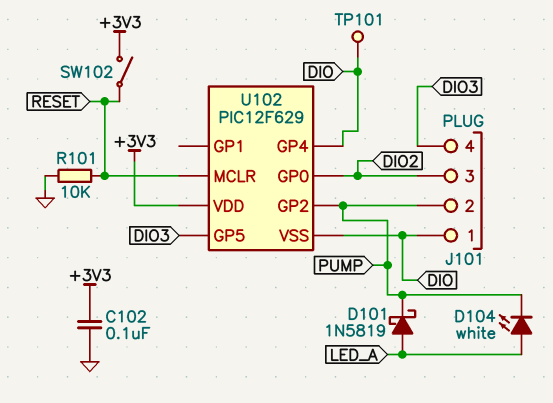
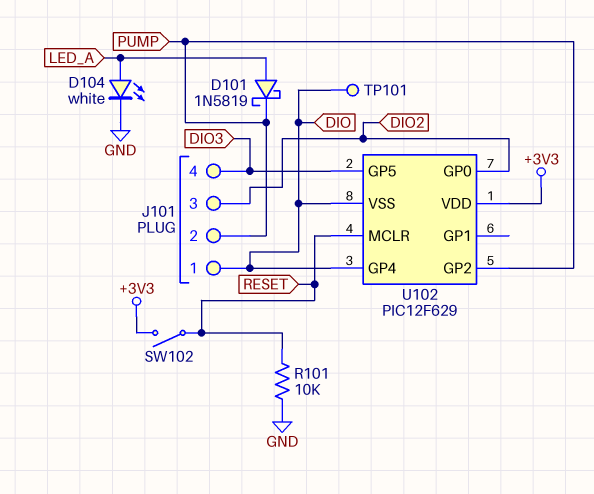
C102: 100nF (+3V3, GND) -> none
D104: LED white (A LED_A, K PUMP) -> LED white (A LED_A, K GND)

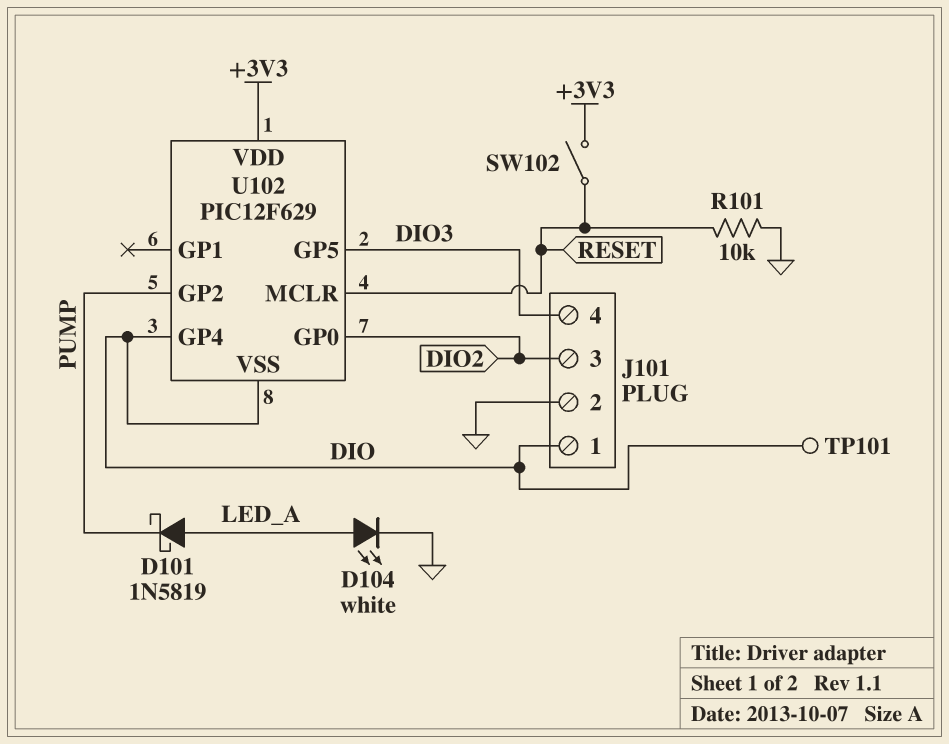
J101 pin 2: PUMP -> GND

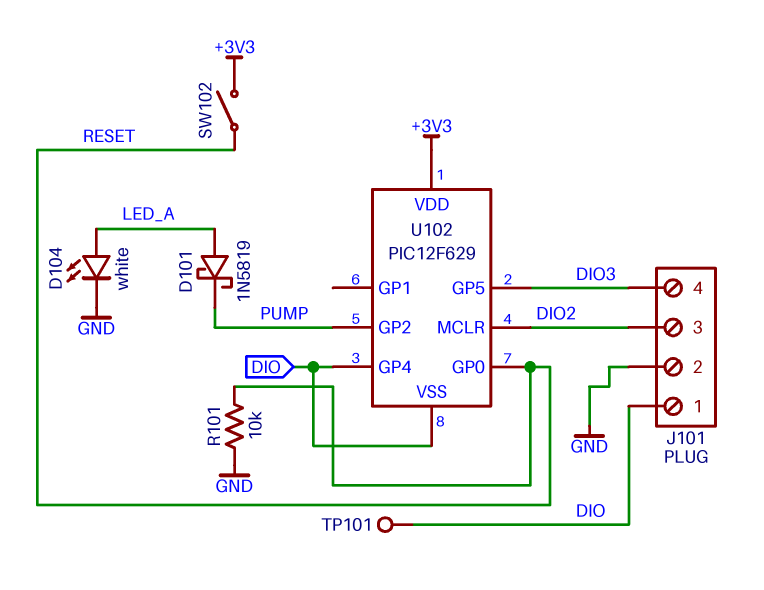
U102 pin GP0: DIO2 -> RESET
U102 pin MCLR: RESET -> DIO2

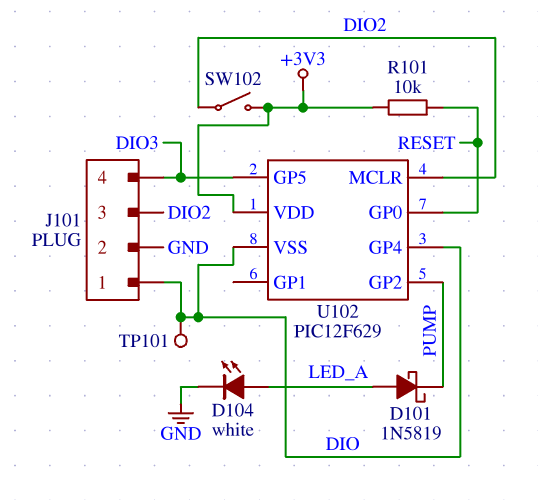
R101: 10k (GND, RESET) -> 10k (+3V3, RESET)
SW102: switch (+3V3, RESET) -> switch (+3V3, DIO2)

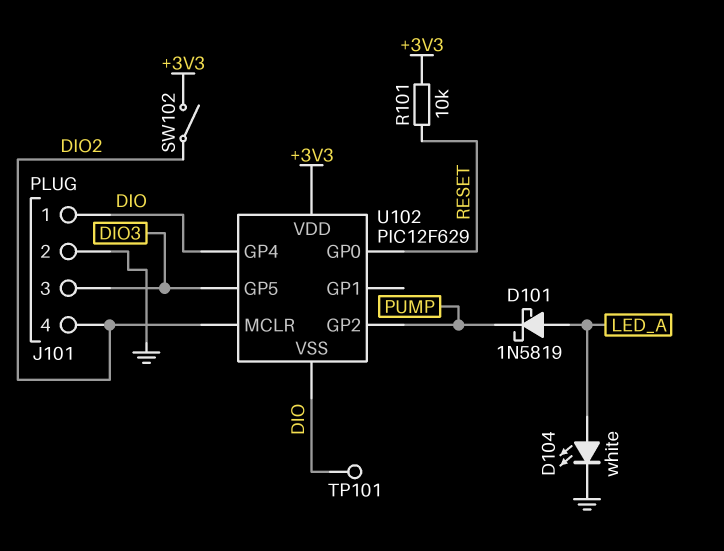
J101 pin 3: DIO2 -> DIO3
J101 pin 4: DIO3 -> DIO2

